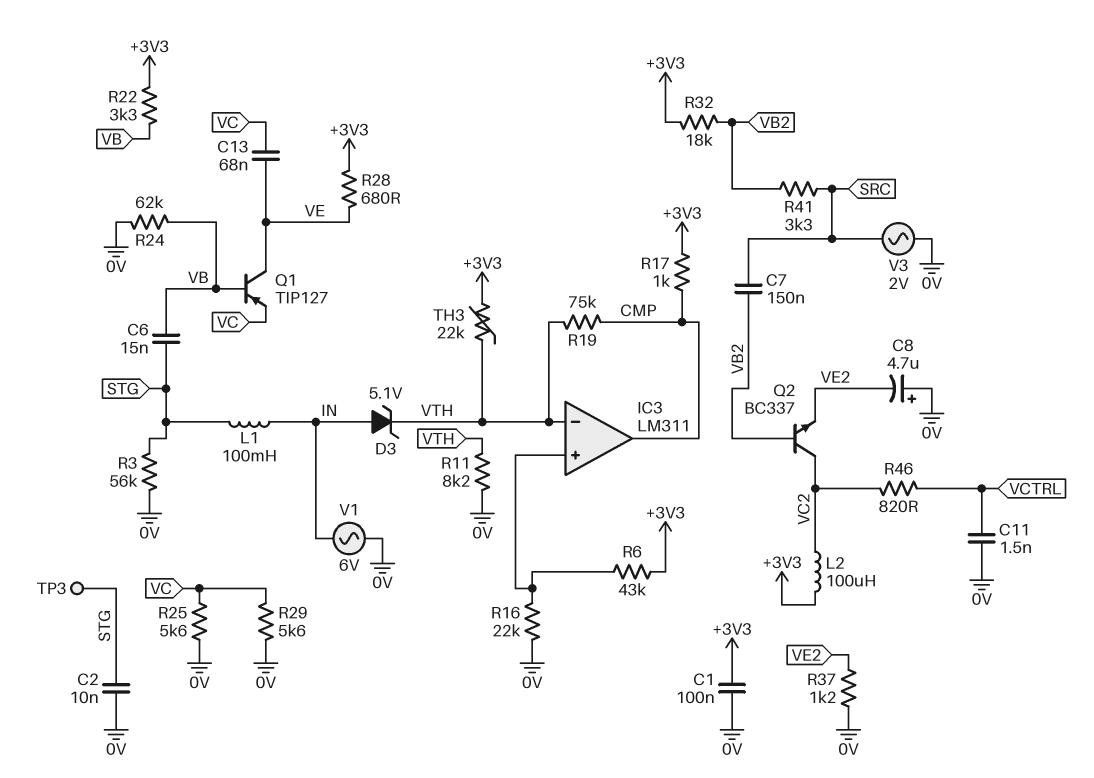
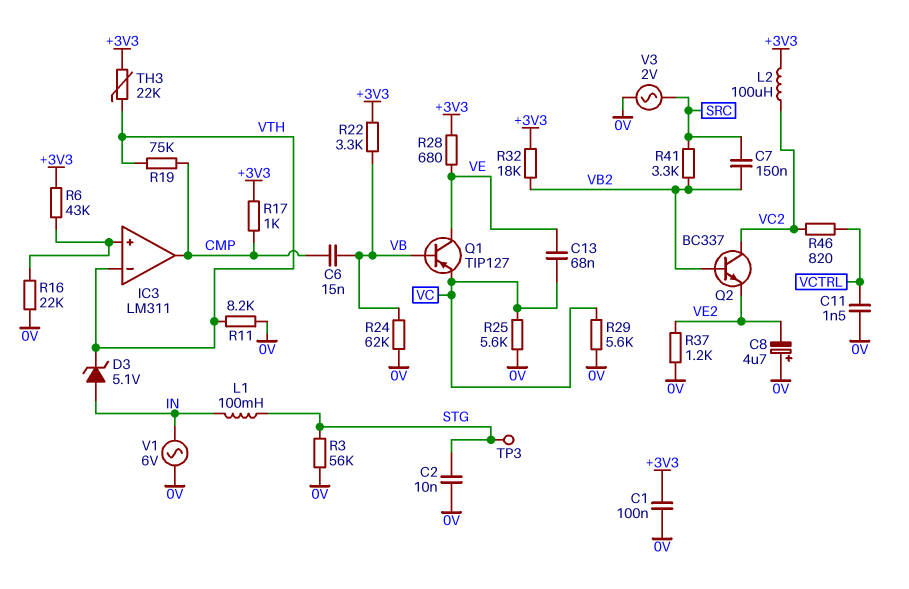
C6: 15nF (STG, VB) -> 15nF (CMP, VB)

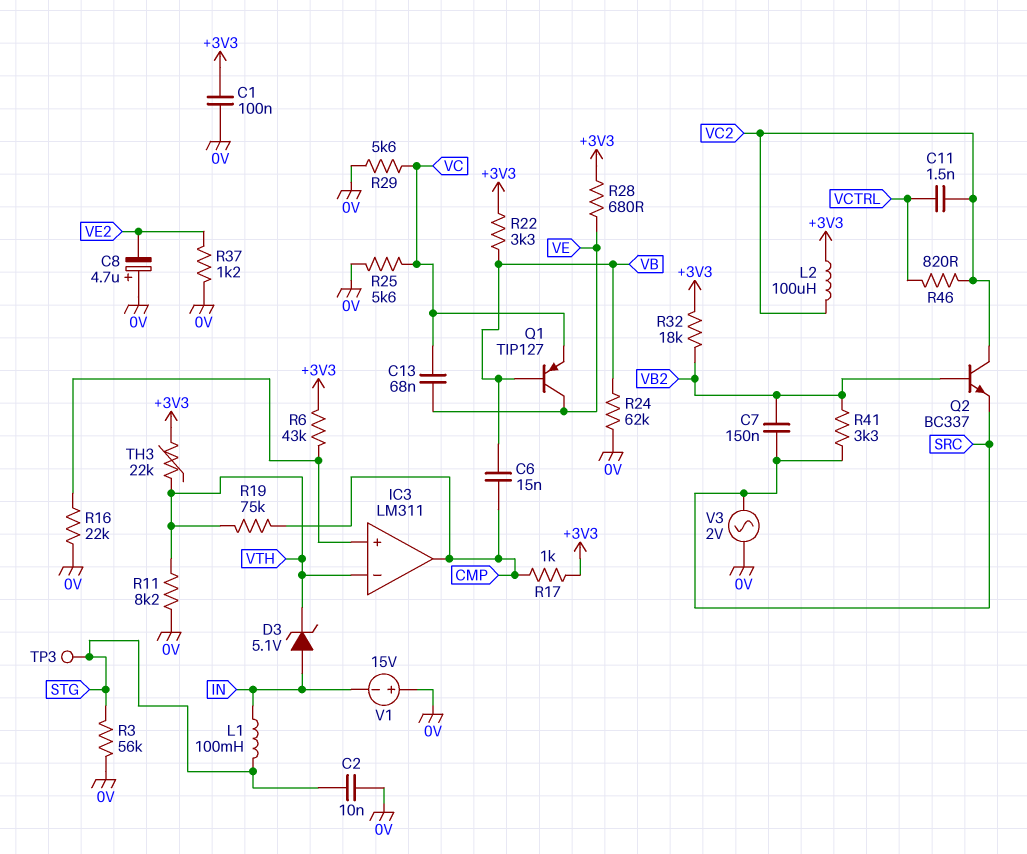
C11: 1.5nF (0V, VCTRL) -> 1.5nF (VC2, VCTRL)
Q2: NPN BC337 (B VB2, C VC2, E VE2) -> NPN BC337 (B VB2, C VC2, E SRC)
V1: AC 6V (0V, IN) -> 15V (plus 0V, minus IN)

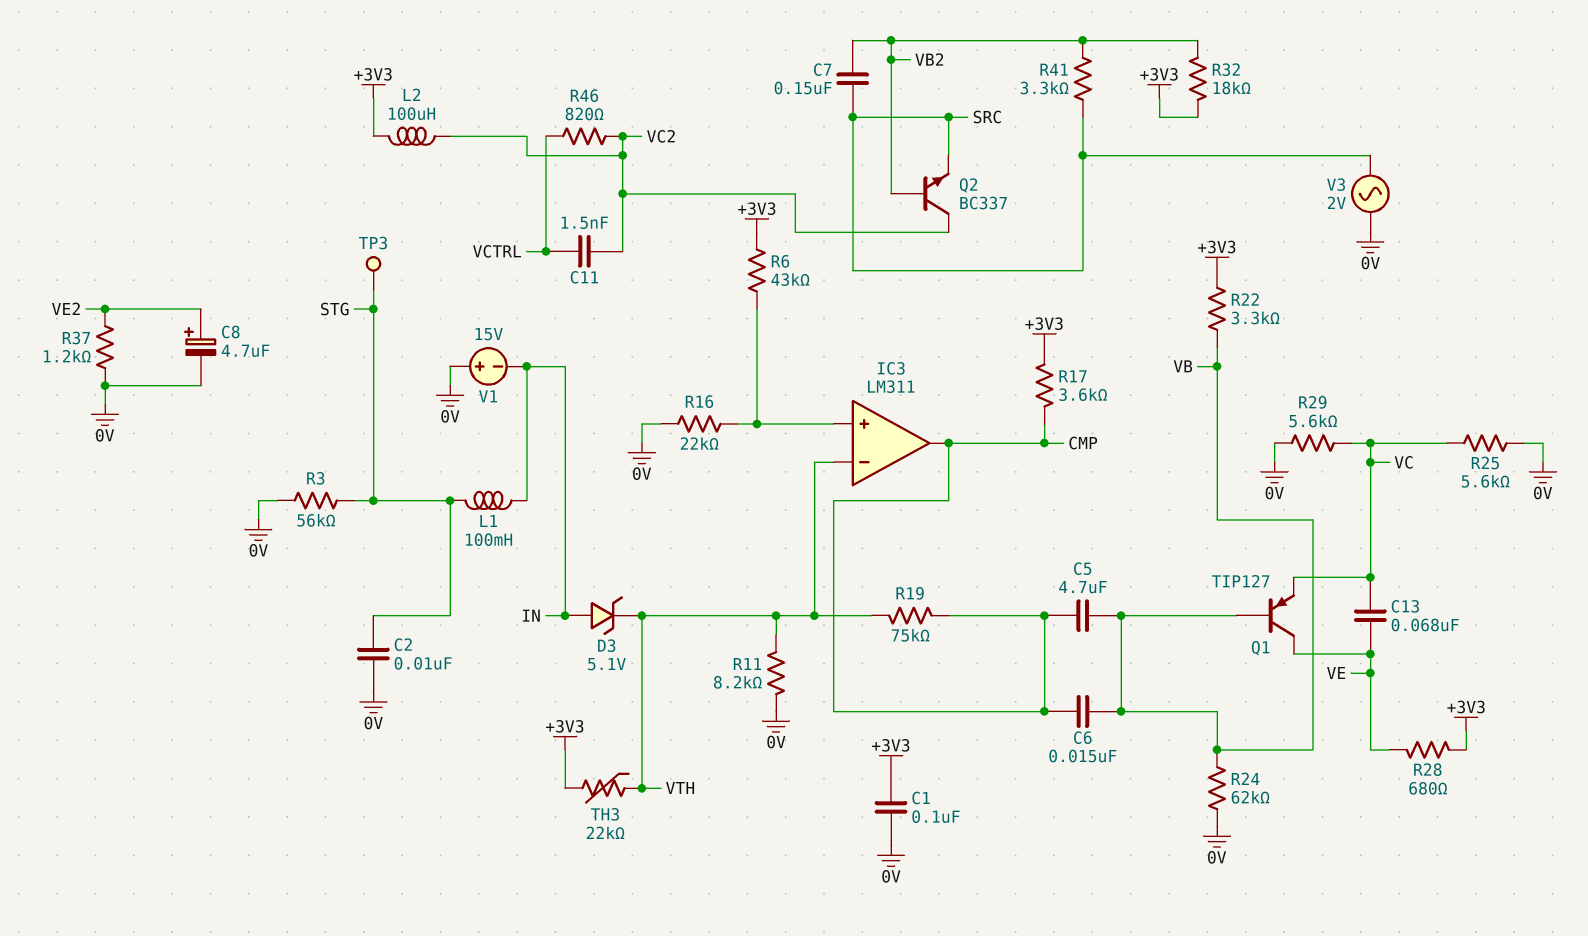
C5: none -> 4.7uF (CMP, VB)
C8: 4.7uF (plus 0V, minus VE2) -> 4.7uF (plus VE2, minus 0V)
R17: 1k (+3V3, CMP) -> 3.6k (+3V3, CMP)

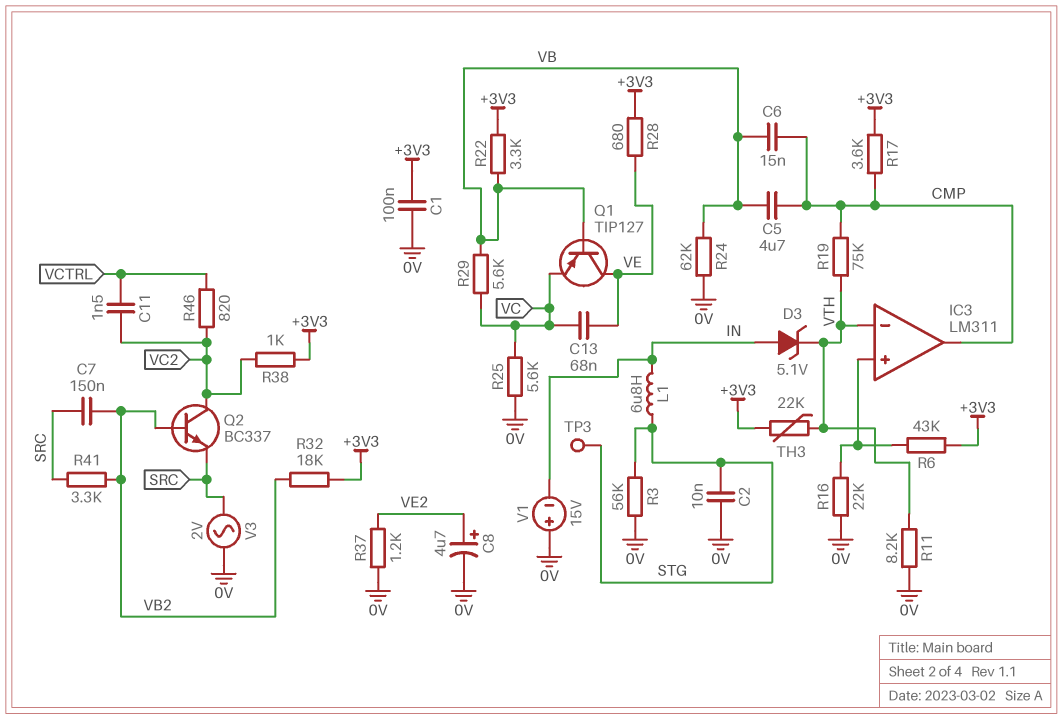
L1: 100mH (IN, STG) -> 6.8uH (IN, STG)
L2: 100uH (+3V3, VC2) -> none
R29: 5.6k (0V, VC) -> 5.6k (VB, VC)
R38: none -> 1k (+3V3, VC2)

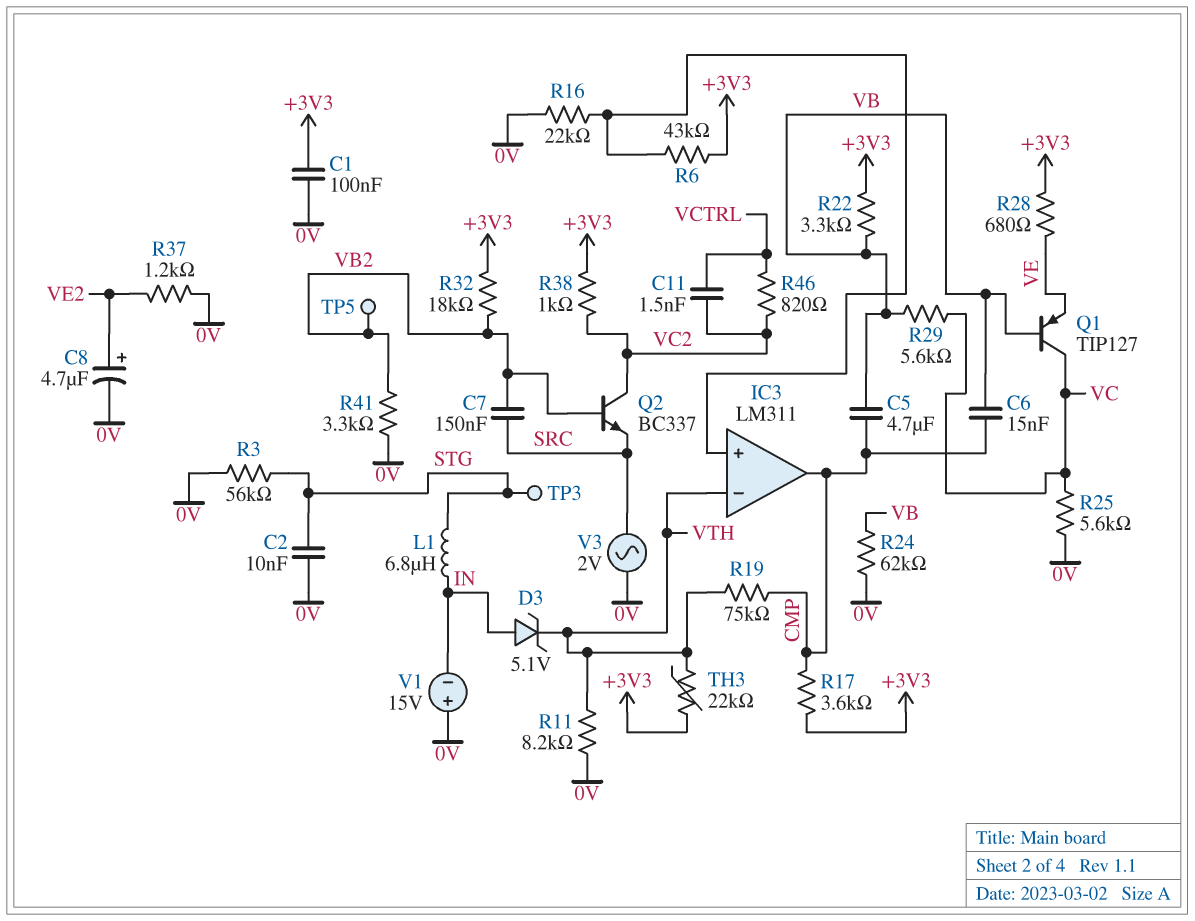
C13: 68nF (VC, VE) -> none
Q1: PNP TIP127 (B VB, C VE, E VC) -> PNP TIP127 (B VB, C VC, E VE)
R41: 3.3k (SRC, VB2) -> 3.3k (0V, VB2)
TP5: none -> test point (VB2)

